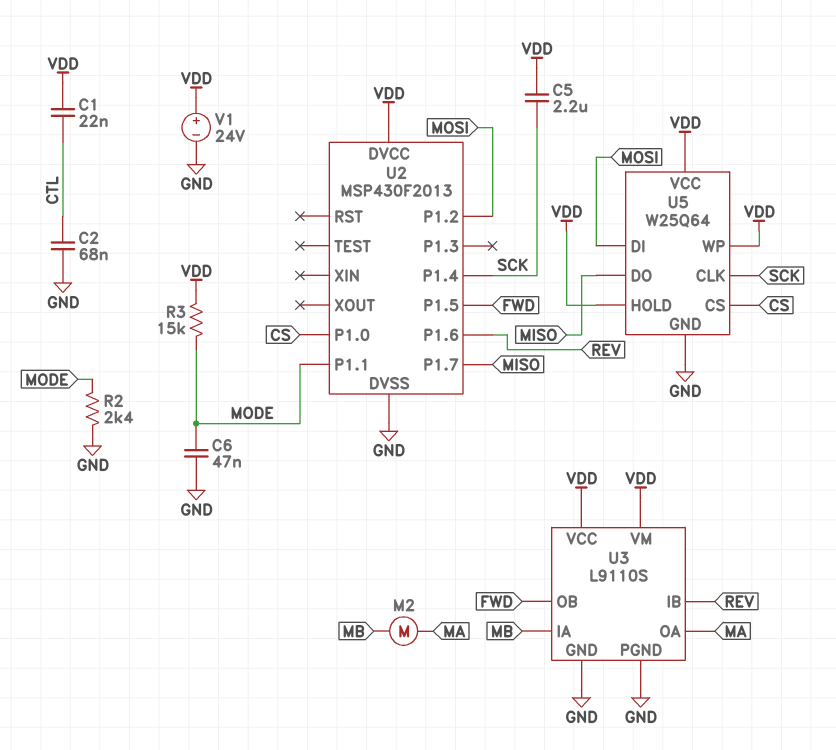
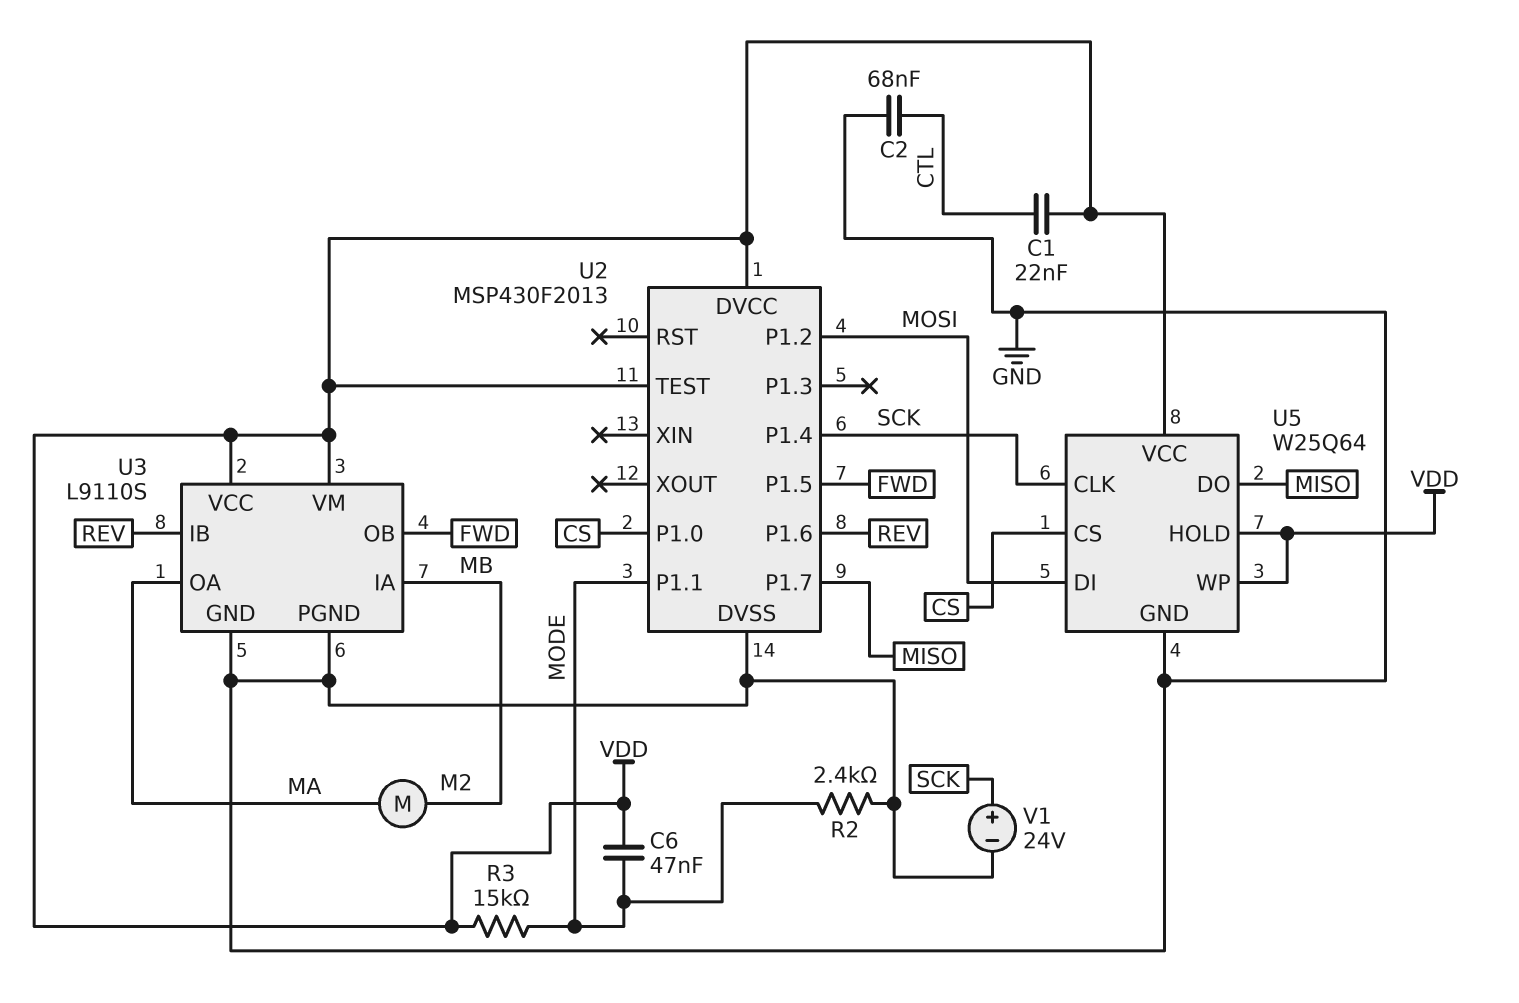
C5: 2.2uF (SCK, VDD) -> none
C6: 47nF (GND, MODE) -> 47nF (MODE, VDD)
U2 pin TEST: none -> VDD
V1: 24V (plus VDD, minus GND) -> 24V (plus SCK, minus GND)

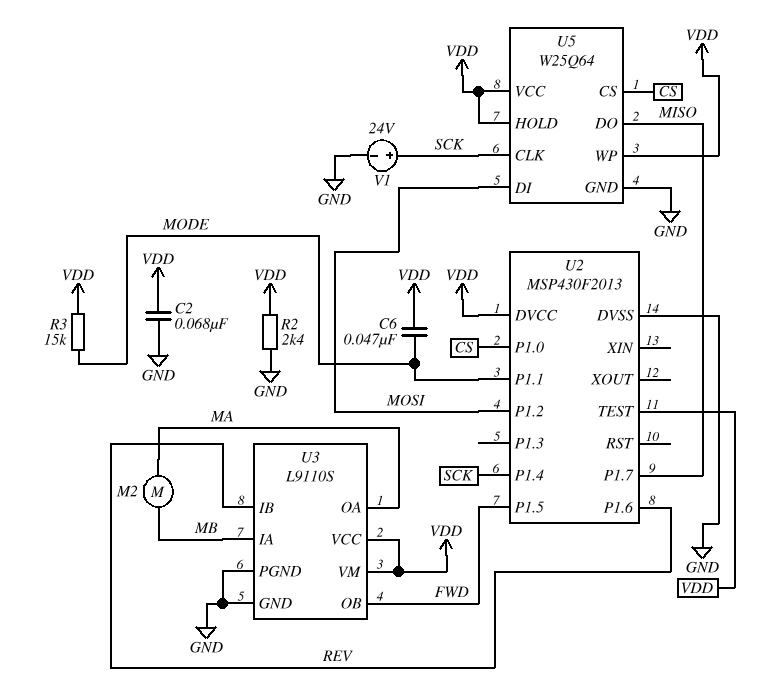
C1: 22nF (CTL, VDD) -> none
C2: 68nF (CTL, GND) -> 68nF (GND, VDD)
R2: 2.4k (GND, MODE) -> 2.4k (GND, VDD)

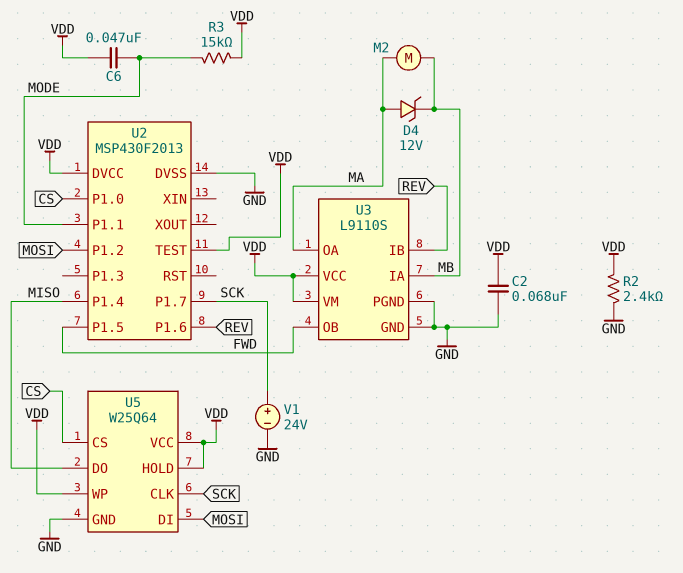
D4: none -> zener 12V (A MA, K MB)
U2 pin P1.4: SCK -> MISO
U2 pin P1.7: MISO -> SCK

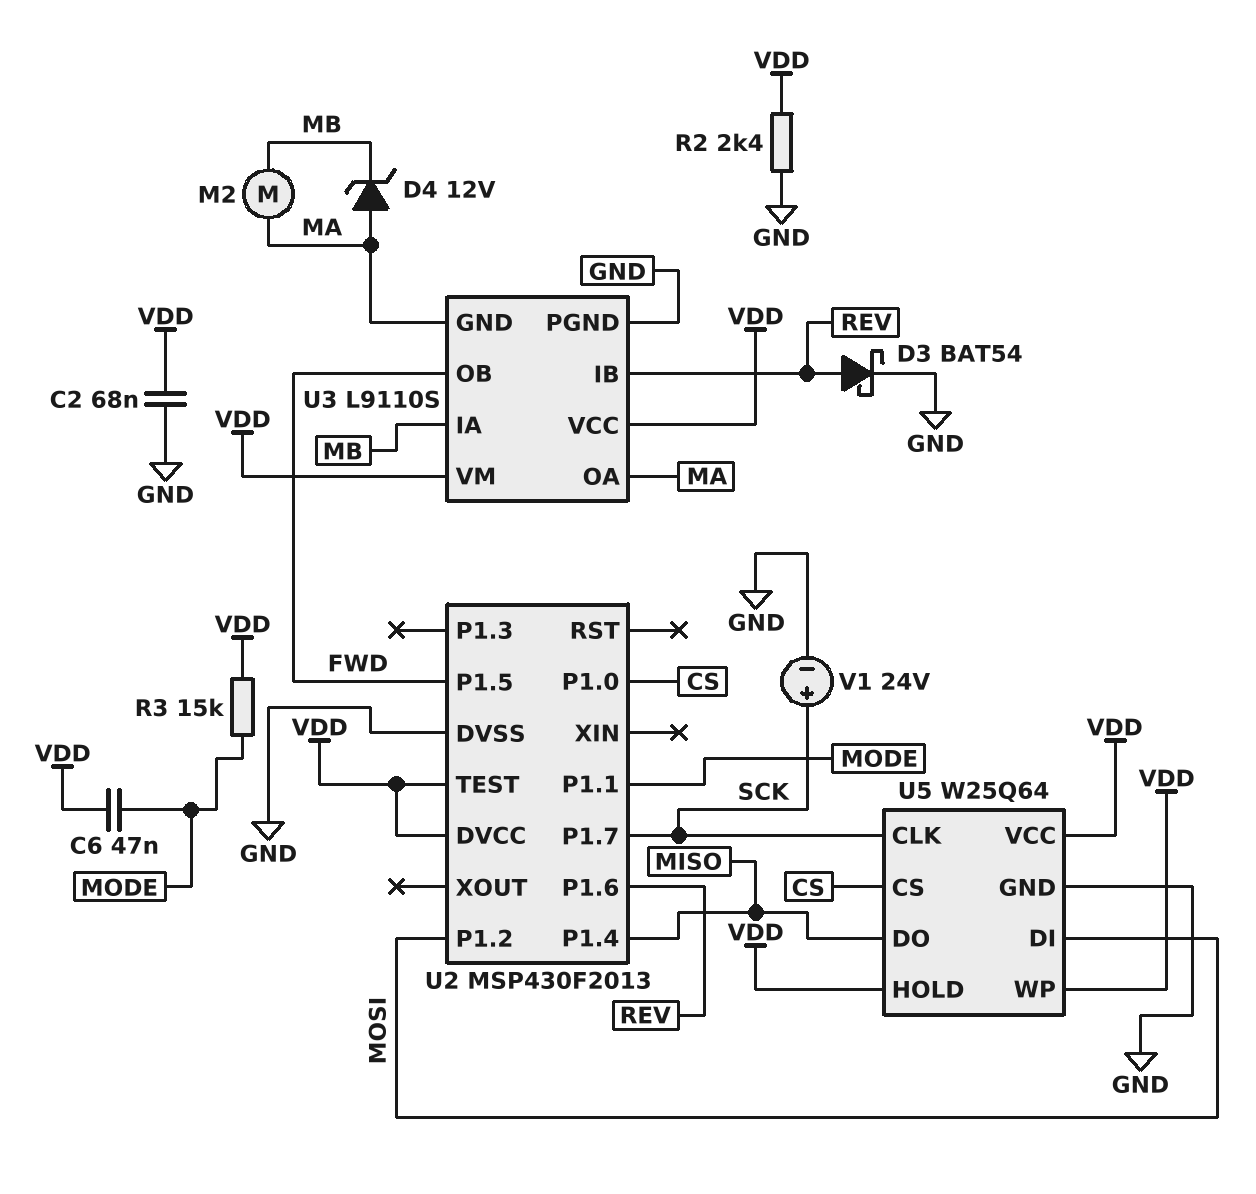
D3: none -> schottky BAT54 (A REV, K GND)
U3 pin GND: GND -> MA

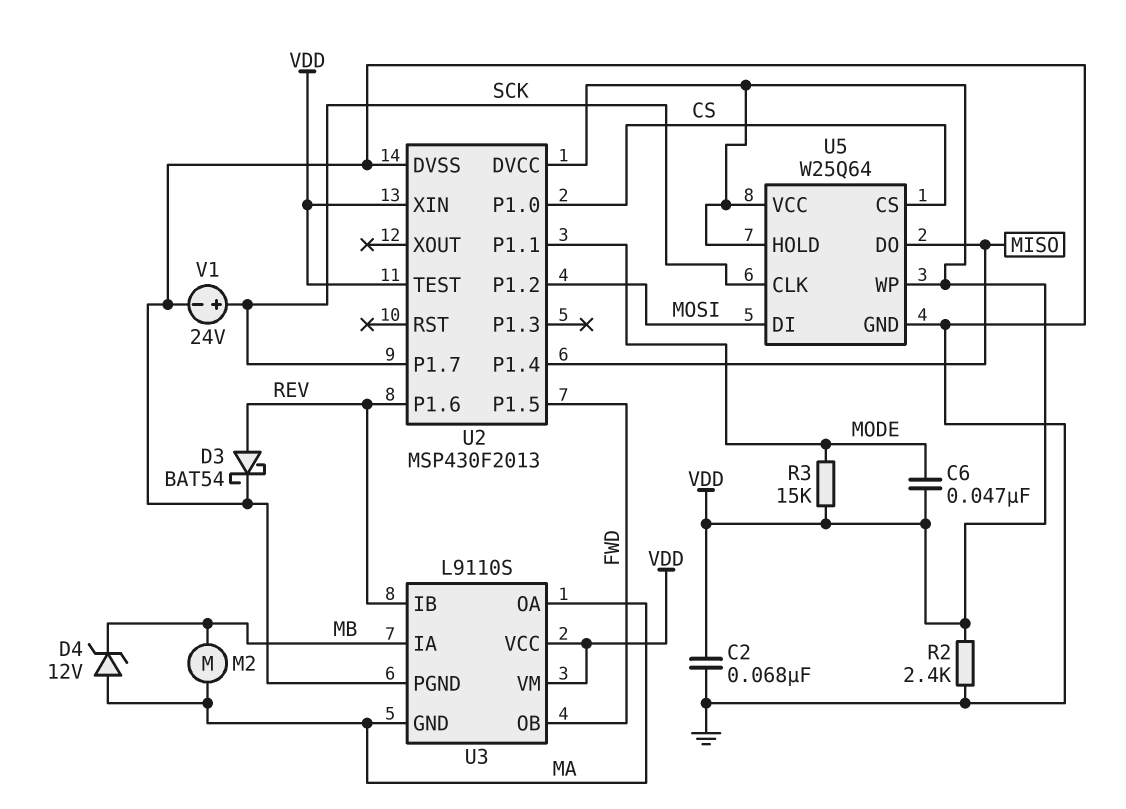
U2 pin XIN: none -> VDD

